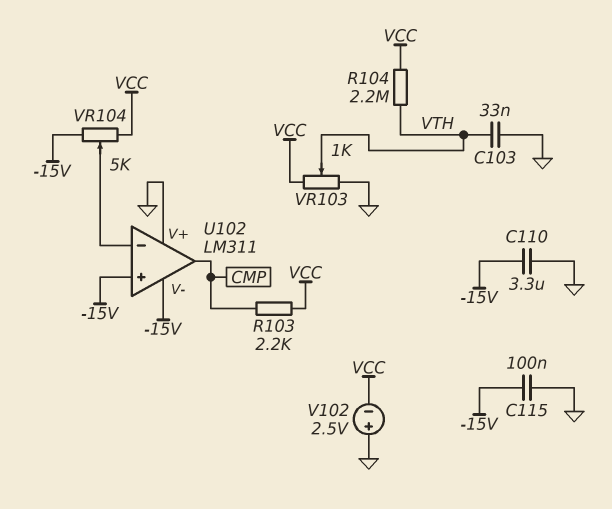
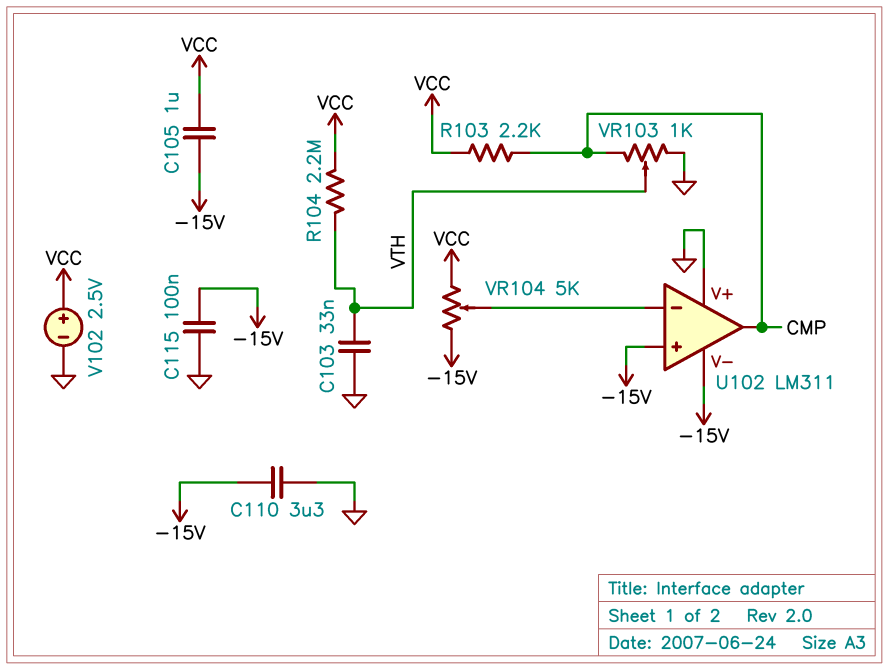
C105: none -> 1uF (-15V, VCC)
V102: 2.5V (plus GND, minus VCC) -> 2.5V (plus VCC, minus GND)
VR103: 1k (GND, VCC, wiper VTH) -> 1k (CMP, GND, wiper VTH)

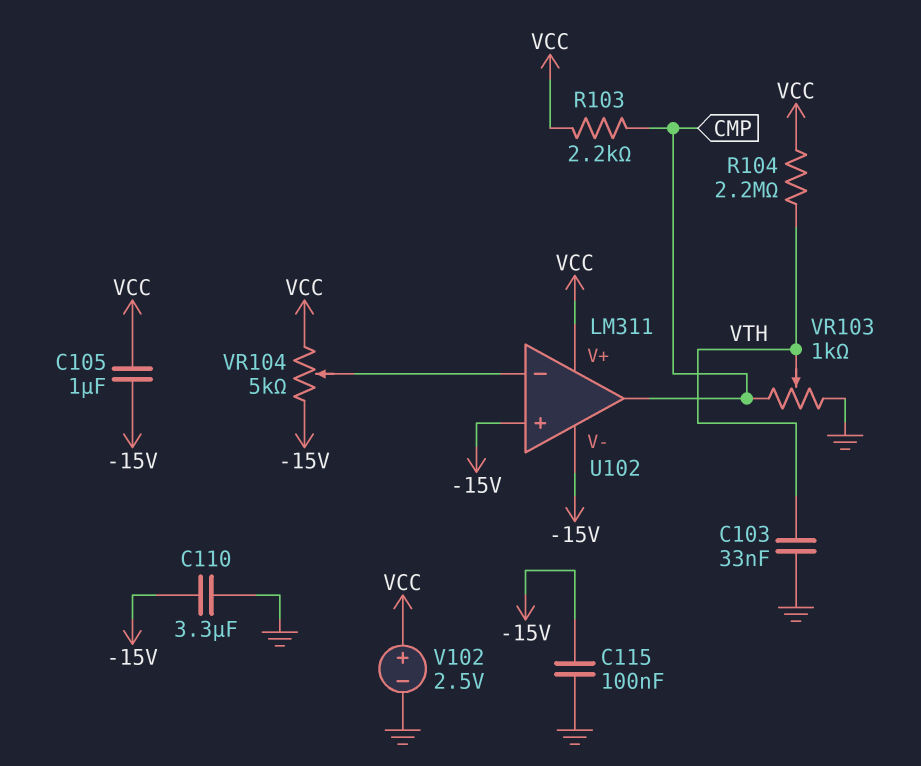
U102 pin V+: GND -> VCC

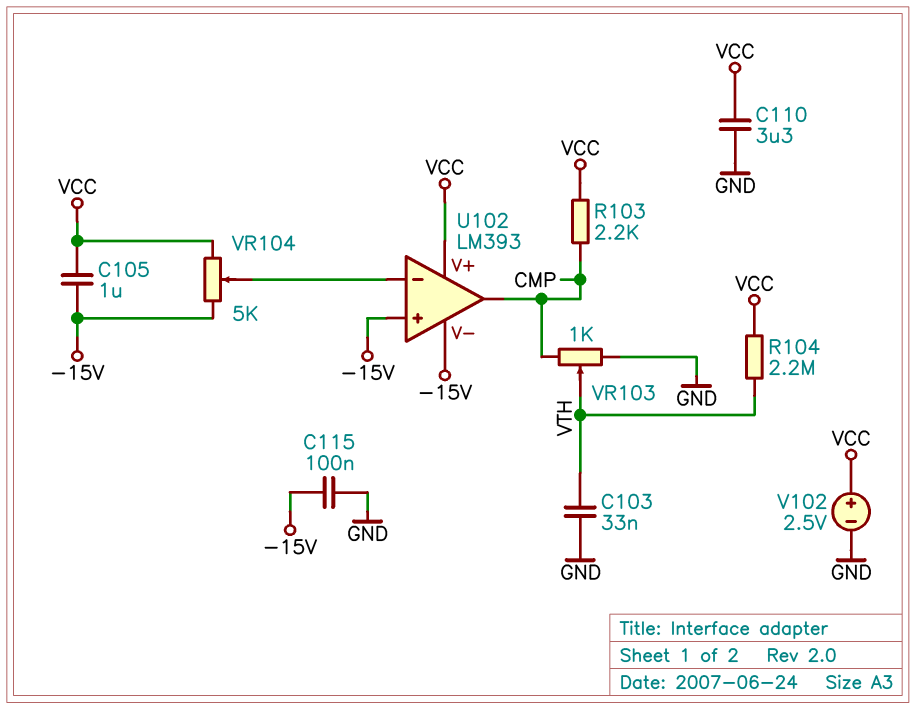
C110: 3.3uF (-15V, GND) -> 3.3uF (GND, VCC)
U102: LM311 -> LM393

